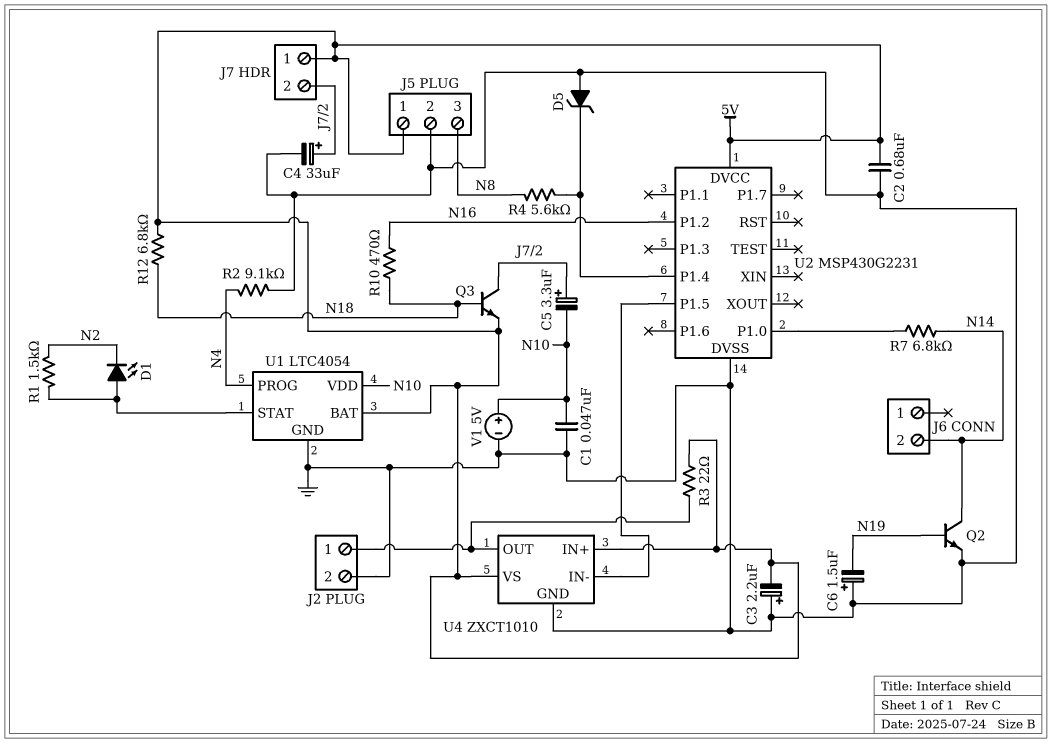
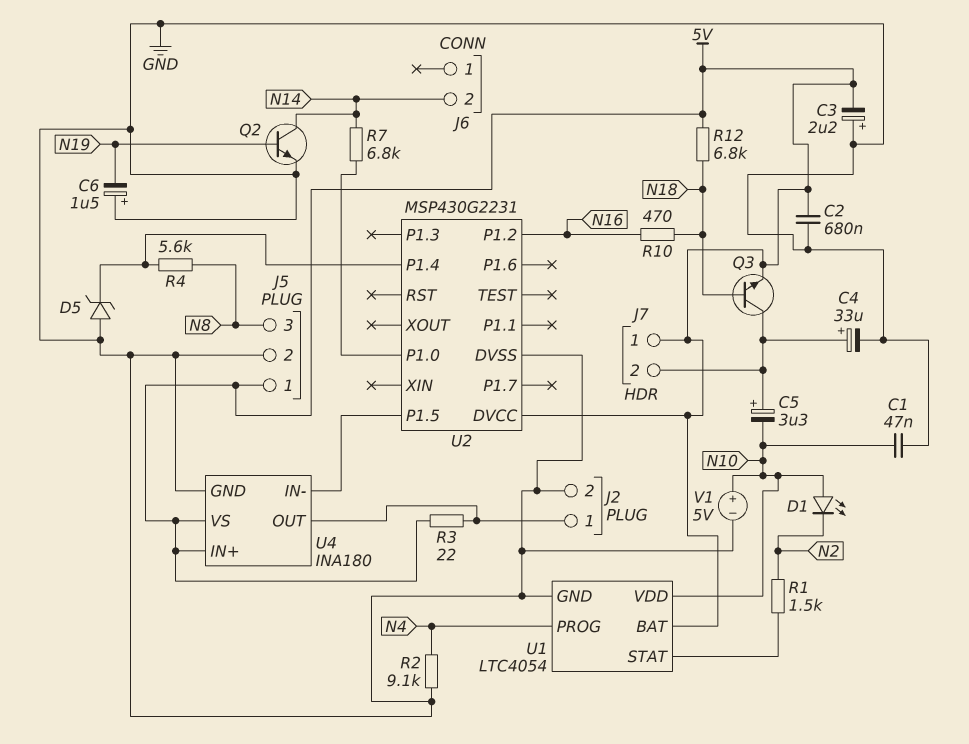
D1: LED (A U1/STAT, K N2) -> LED (A N10, K N2)
U4: ZXCT1010 -> INA180

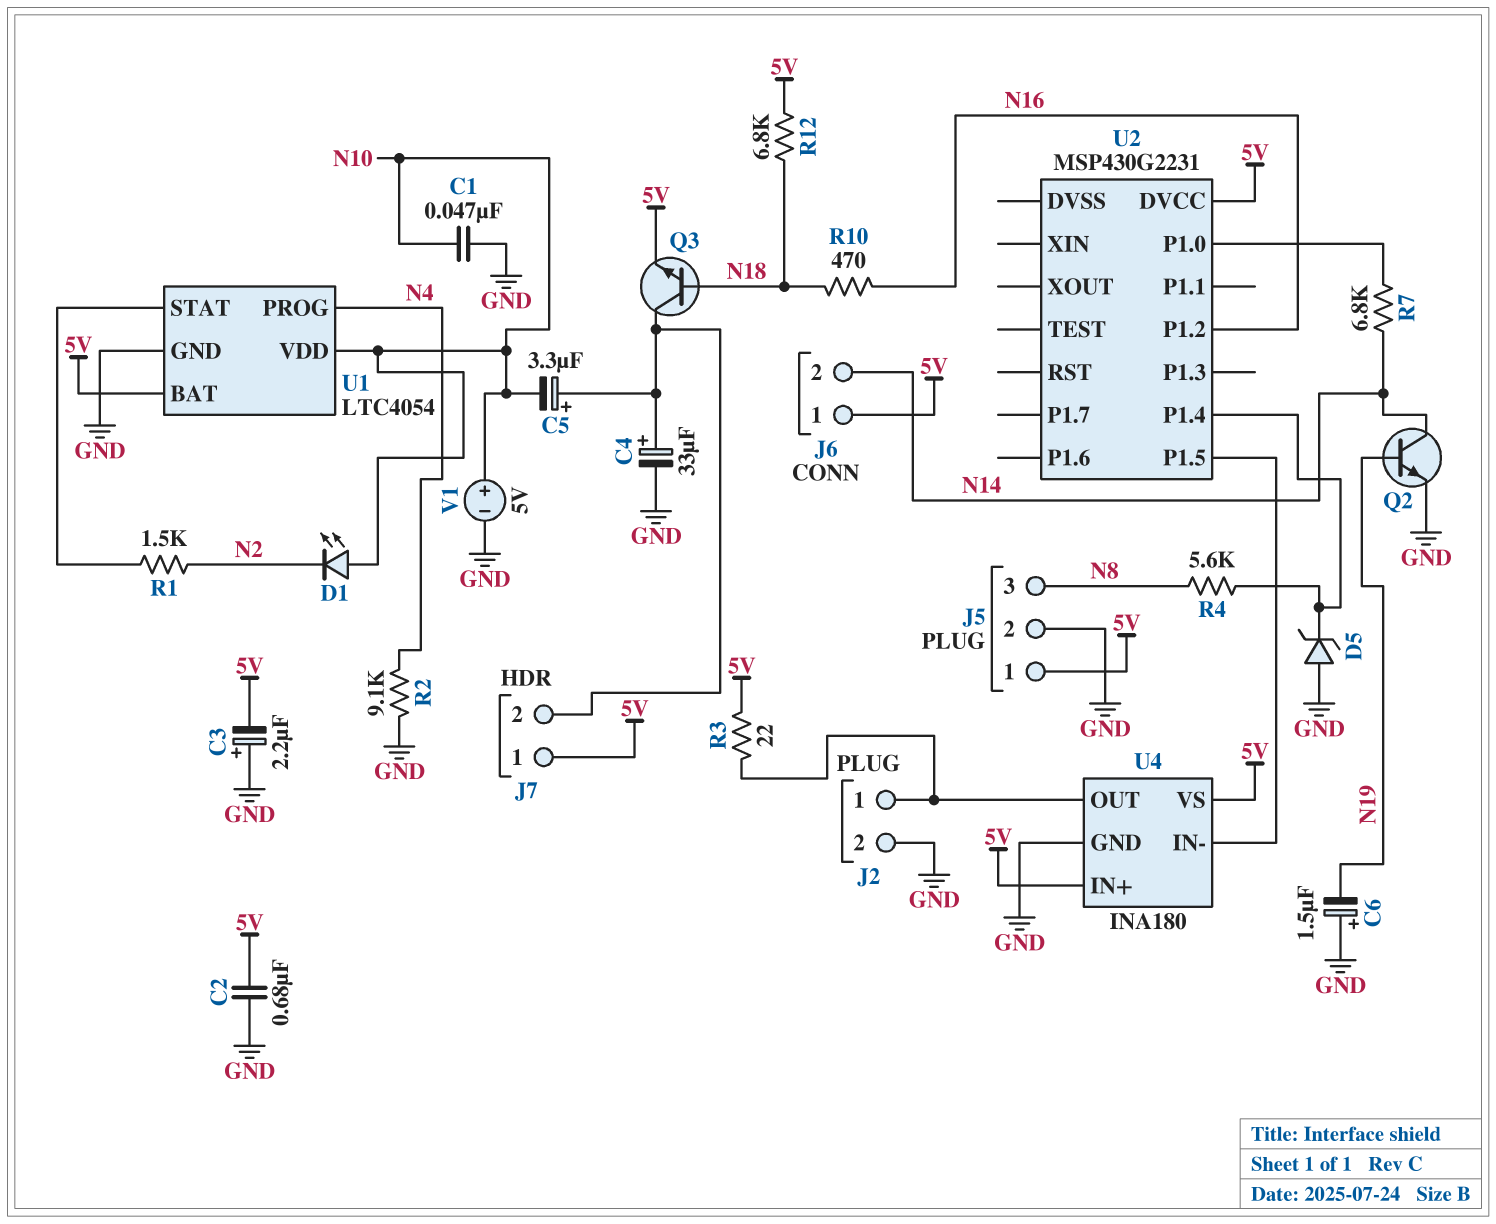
J6 pin 1: none -> 5V
U2 pin DVSS: GND -> none

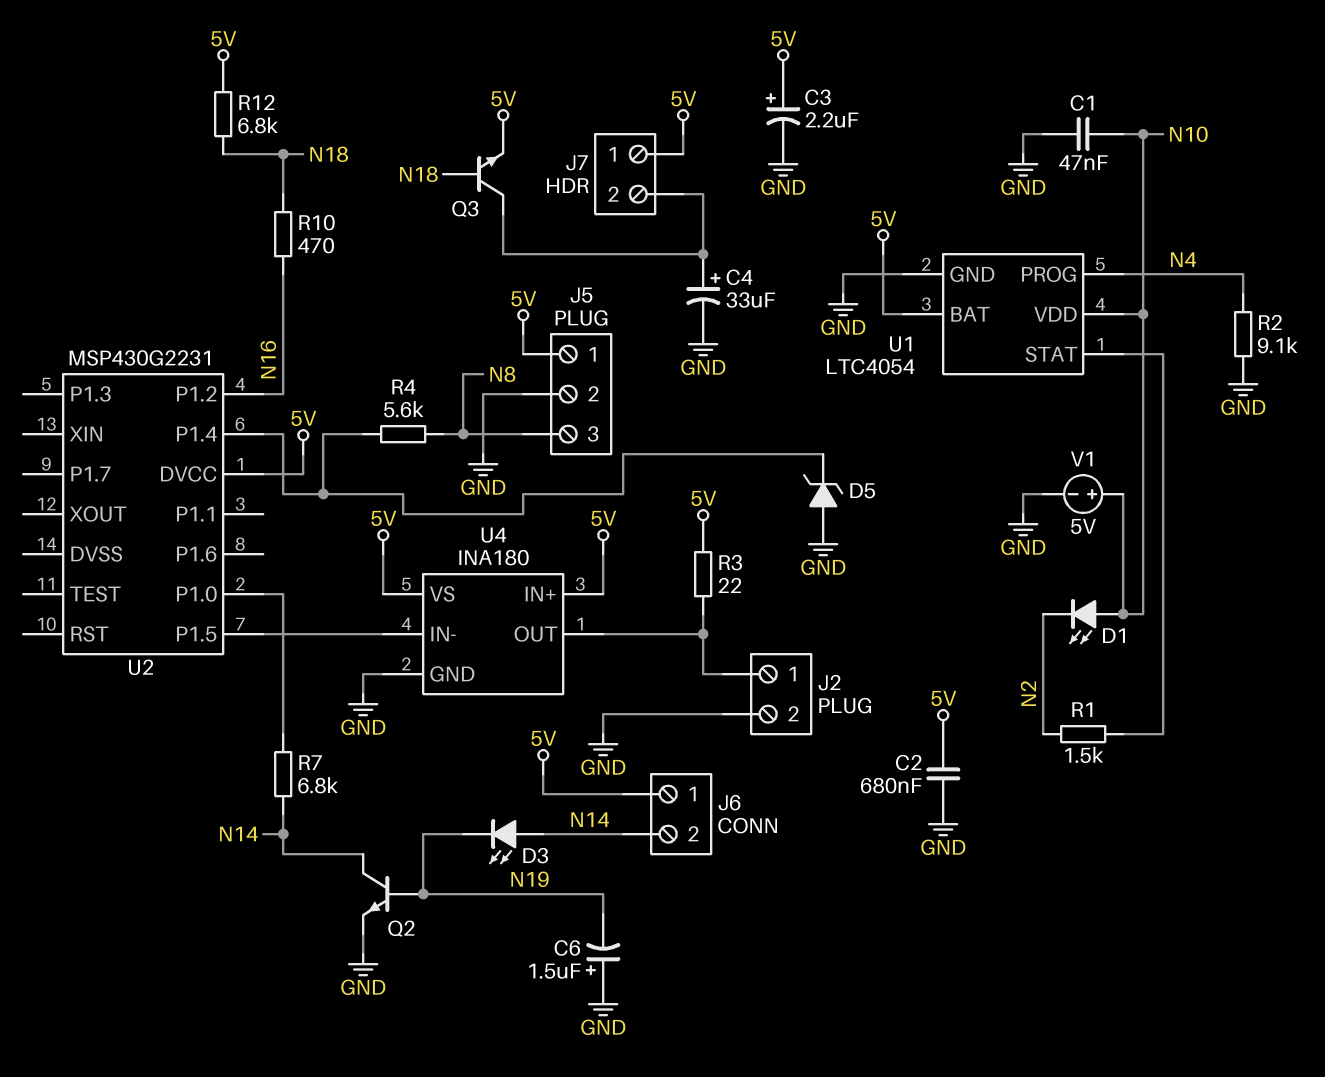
C3: 2.2uF (plus GND, minus 5V) -> 2.2uF (plus 5V, minus GND)
C5: 3.3uF (plus J7/2, minus N10) -> none
D3: none -> LED (A N14, K N19)

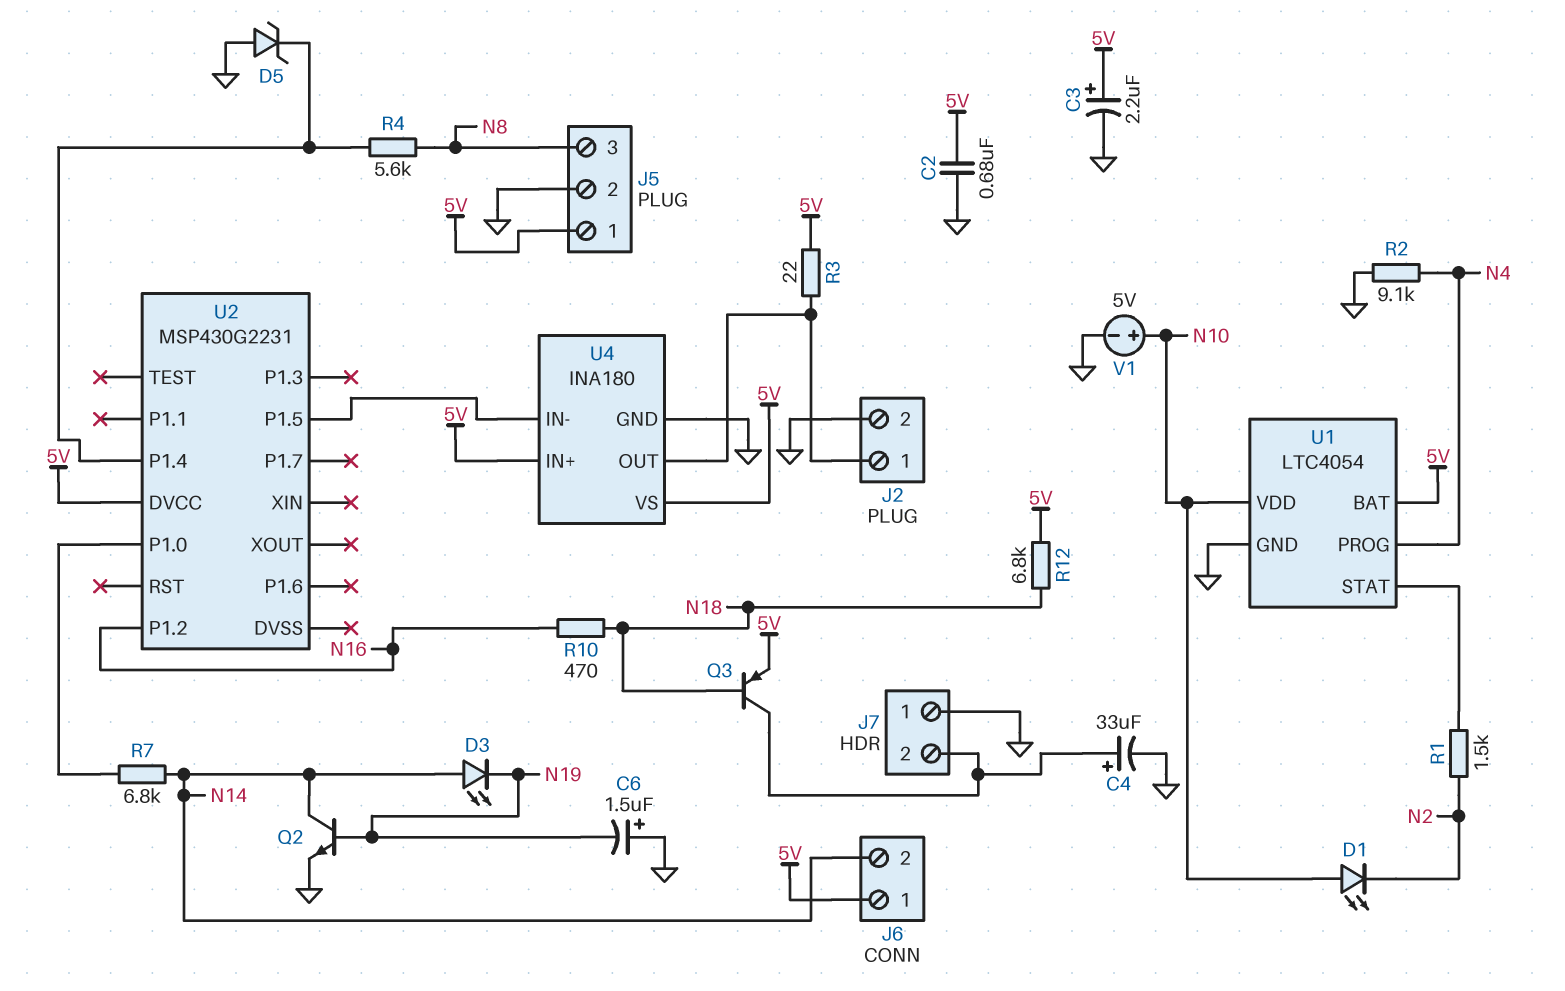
C1: 47nF (GND, N10) -> none
J7 pin 1: 5V -> GND
Q3: NPN (B N18, C J7/2, E 5V) -> PNP (B N18, C J7/2, E 5V)

